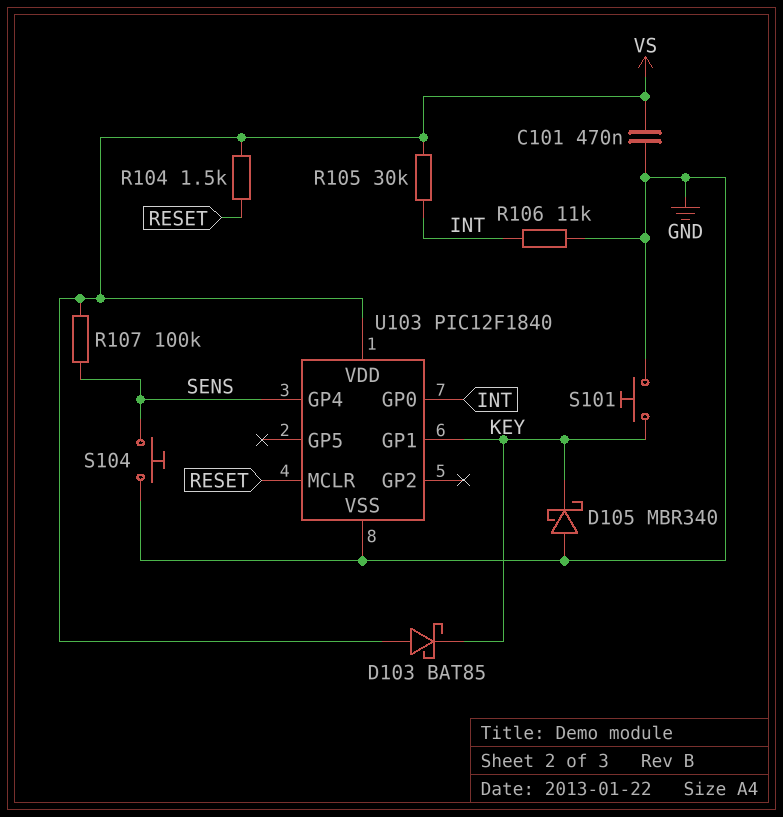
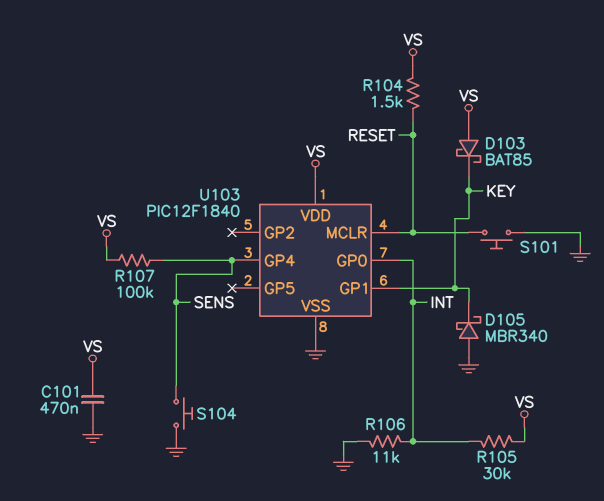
S101: button (GND, KEY) -> button (GND, RESET)

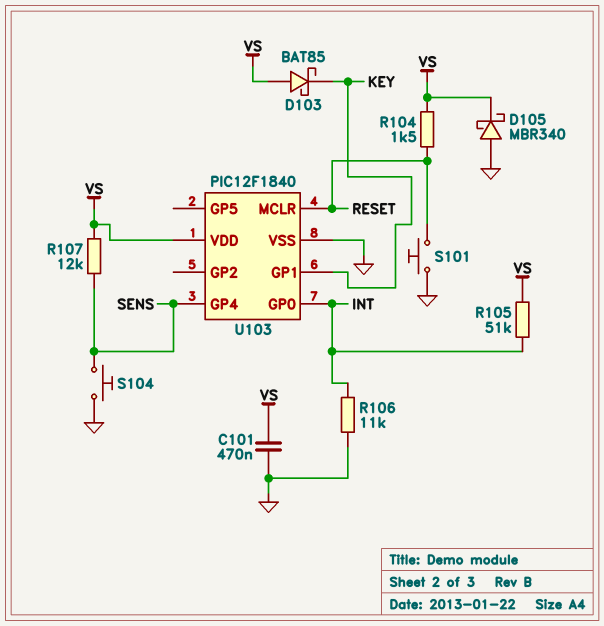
D105: schottky MBR340 (A GND, K KEY) -> schottky MBR340 (A GND, K VS)
R105: 30k (INT, VS) -> 51k (INT, VS)
R107: 100k (SENS, VS) -> 12k (SENS, VS)

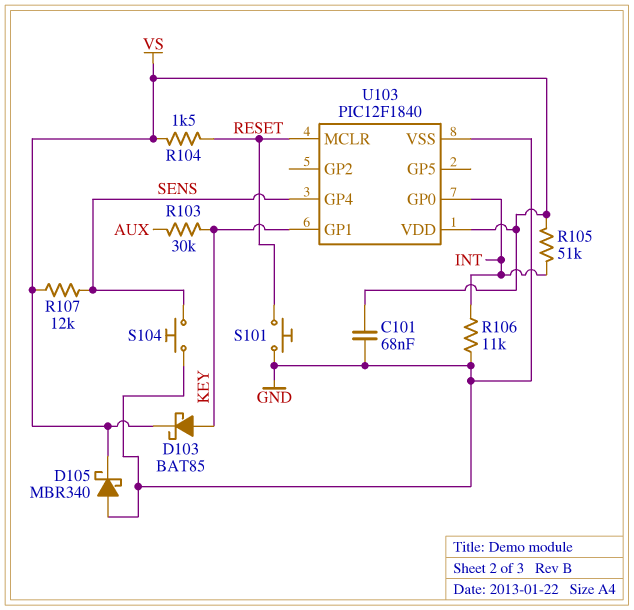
C101: 470nF (GND, VS) -> 68nF (GND, VS)
D103: schottky BAT85 (A VS, K KEY) -> schottky BAT85 (A KEY, K VS)
R103: none -> 30k (AUX, KEY)

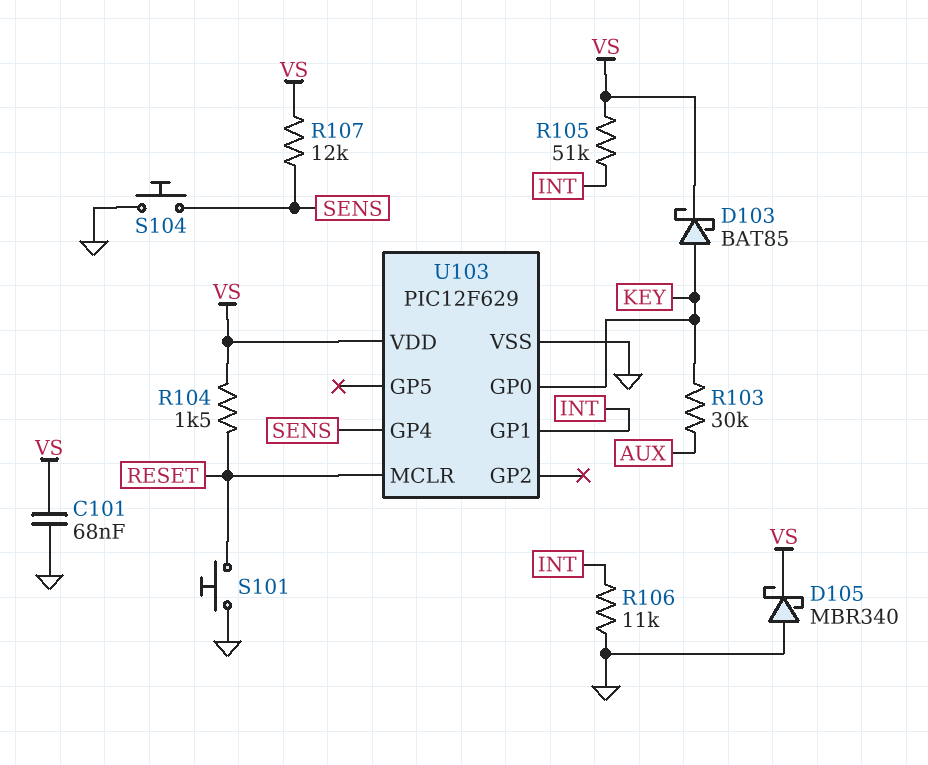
U103: PIC12F1840 -> PIC12F629
U103 pin GP0: INT -> KEY
U103 pin GP1: KEY -> INT

